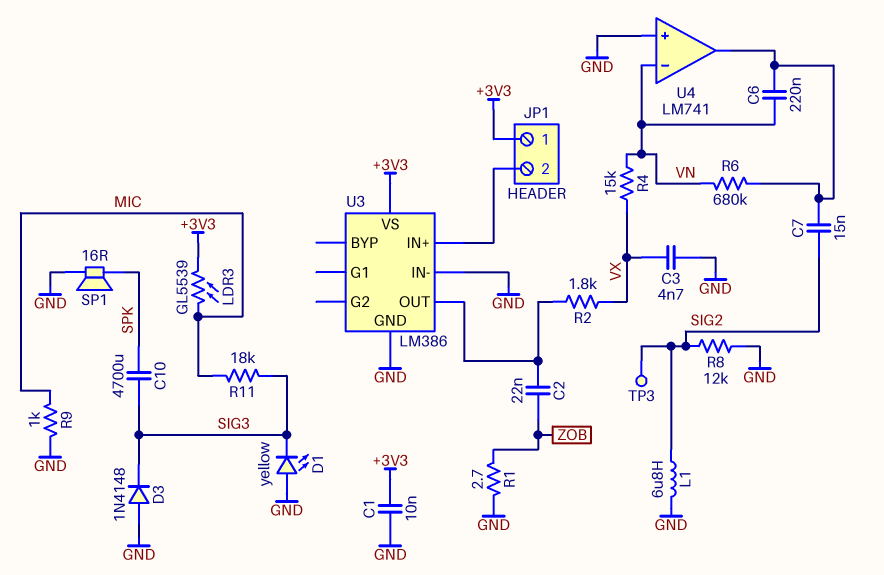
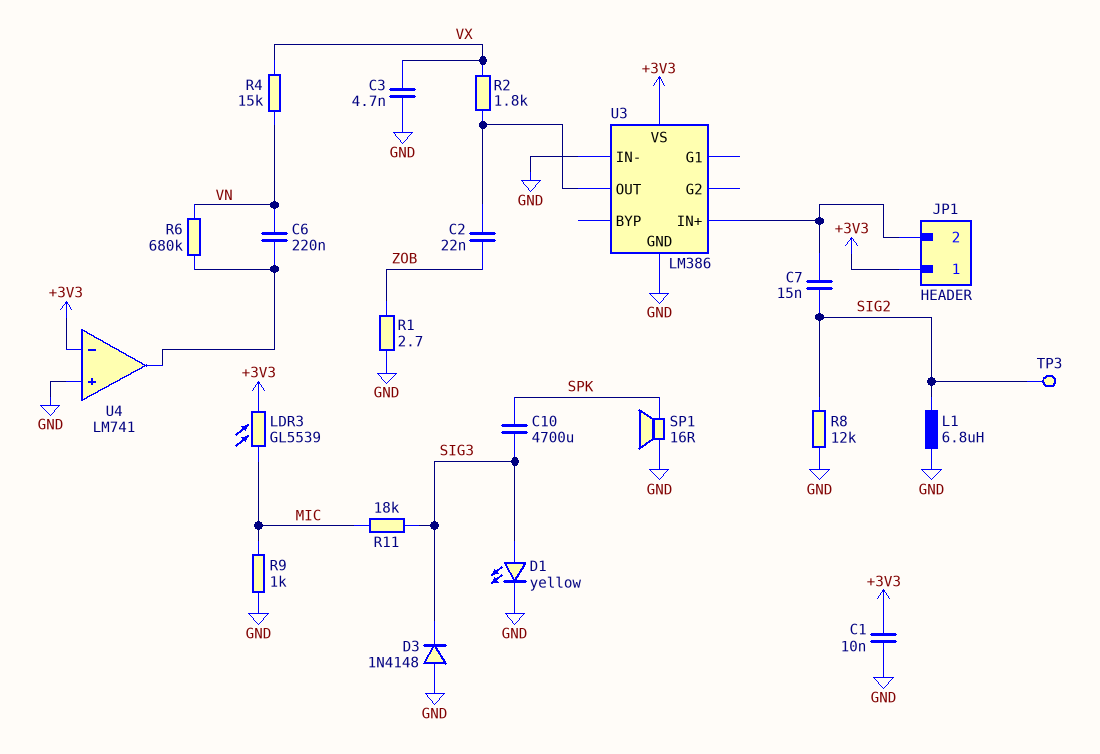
C7: 15nF (SIG2, U4/out) -> 15nF (JP1/2, SIG2)
D1: LED yellow (A GND, K SIG3) -> LED yellow (A SIG3, K GND)
U4 pin in-: VN -> +3V3

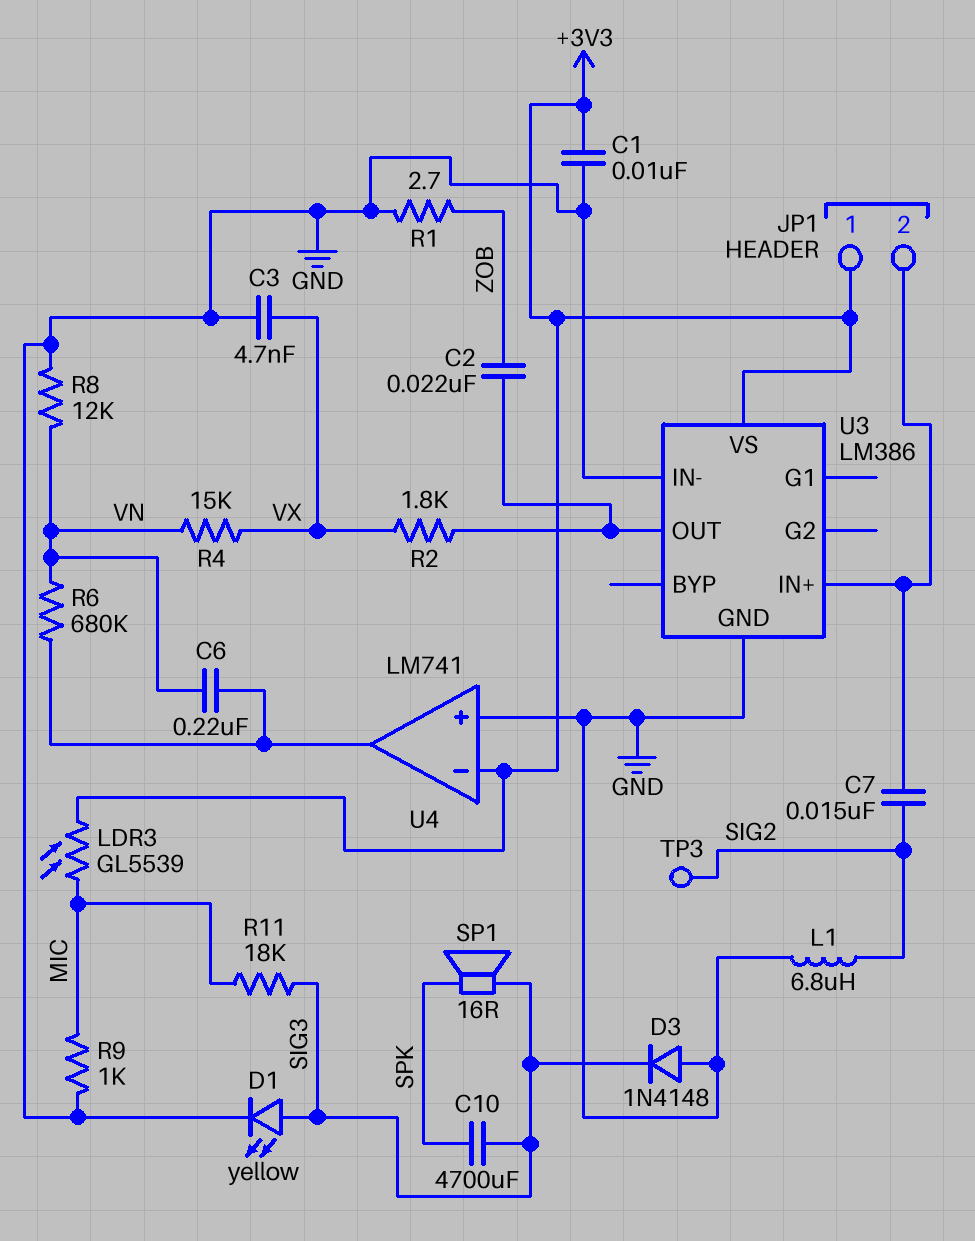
R8: 12k (GND, SIG2) -> 12k (GND, VN)
SP1: speaker 16R (GND, SPK) -> speaker 16R (SIG3, SPK)

